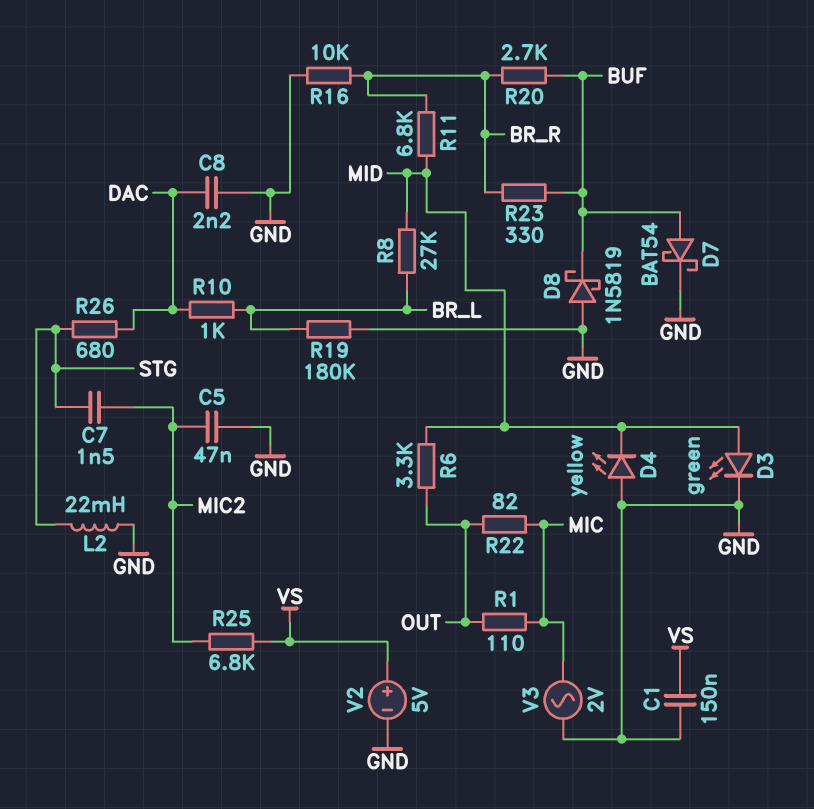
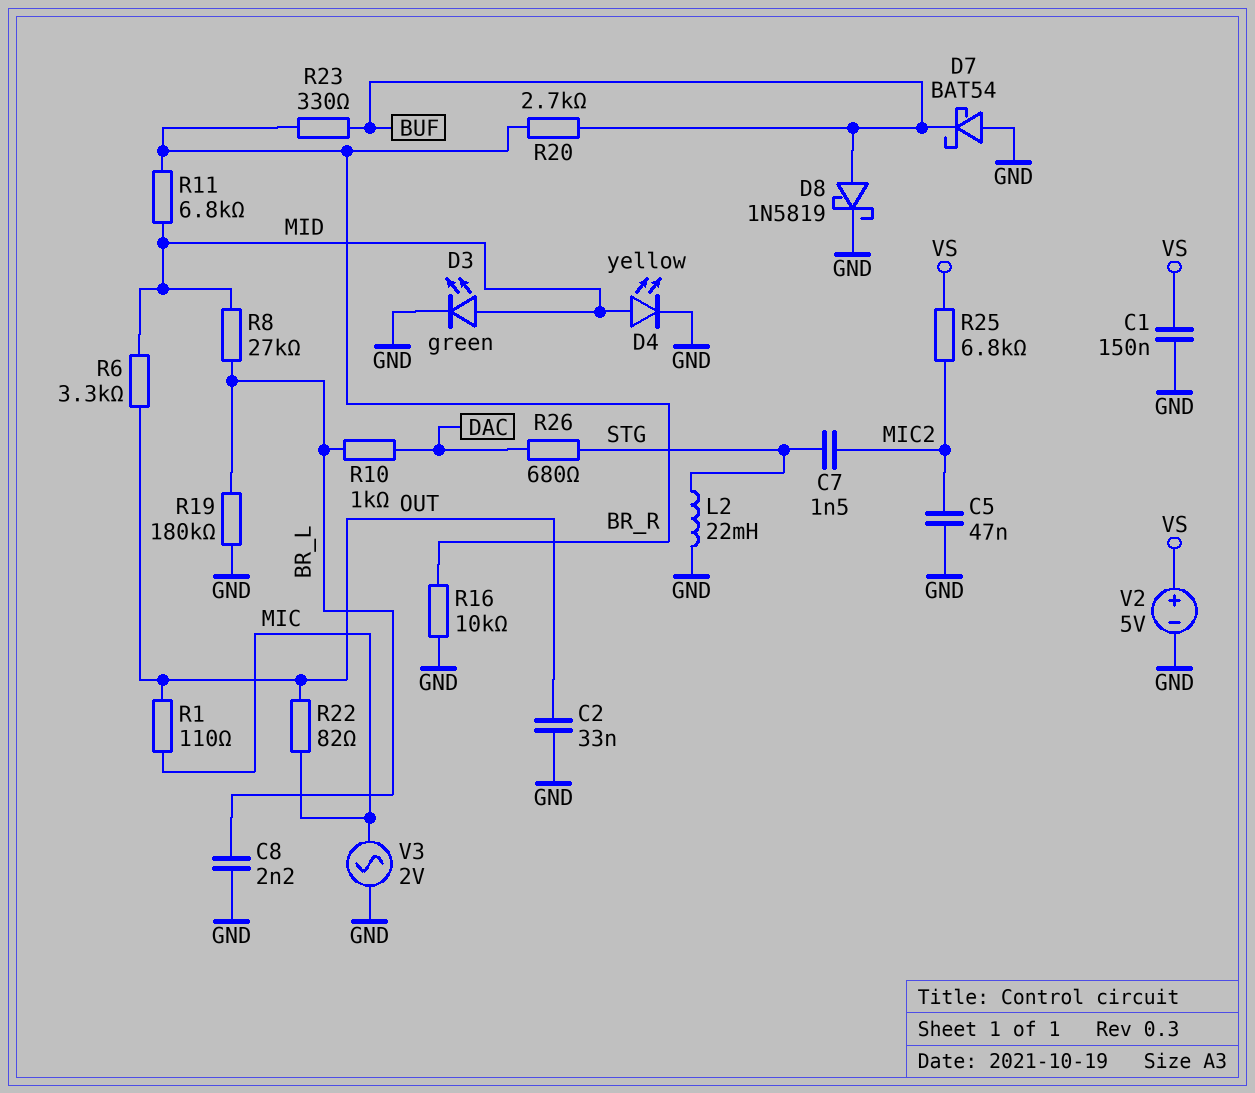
C2: none -> 33nF (GND, OUT)
C8: 2.2nF (DAC, GND) -> 2.2nF (BR_L, GND)
D4: LED yellow (A GND, K MID) -> LED yellow (A MID, K GND)
D7: schottky BAT54 (A BUF, K GND) -> schottky BAT54 (A GND, K BUF)
D8: schottky 1N5819 (A GND, K BUF) -> schottky 1N5819 (A BUF, K GND)

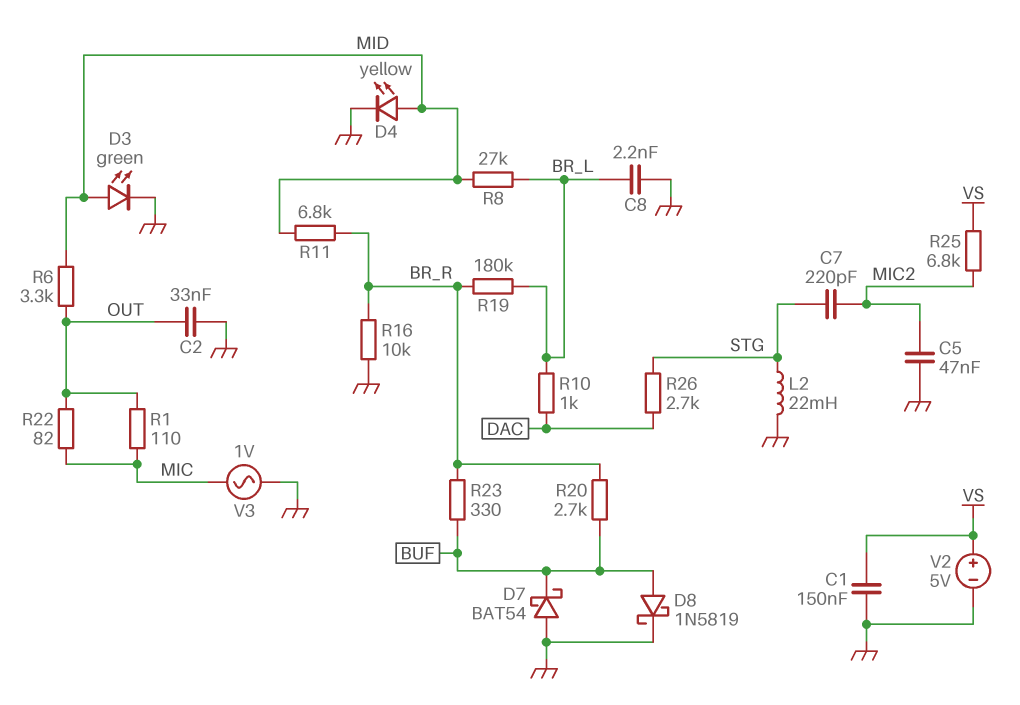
C7: 1.5nF (MIC2, STG) -> 220pF (MIC2, STG)
R19: 180k (BR_L, GND) -> 180k (BR_L, BR_R)
R26: 680 (DAC, STG) -> 2.7k (DAC, STG)
V3: AC 2V (GND, MIC) -> AC 1V (GND, MIC)

